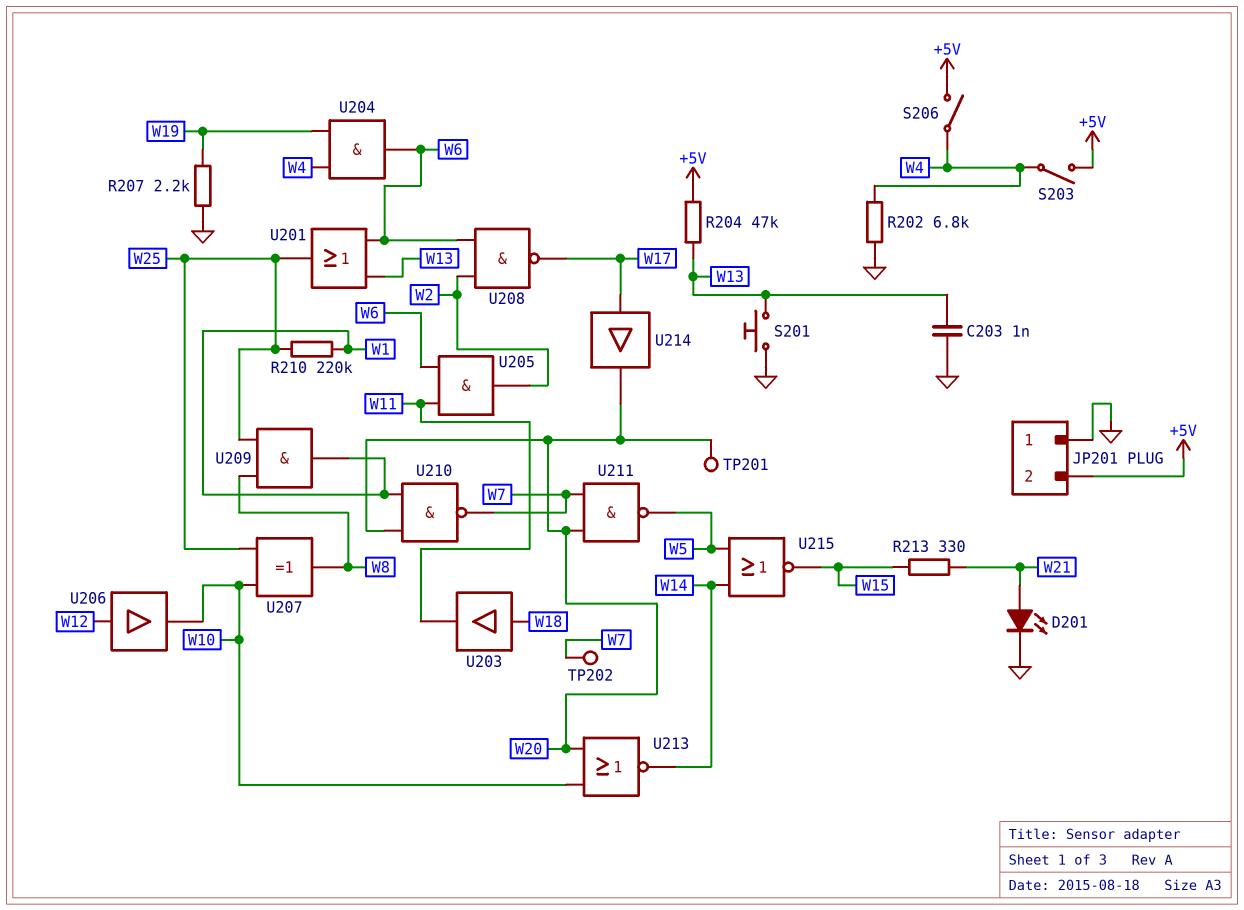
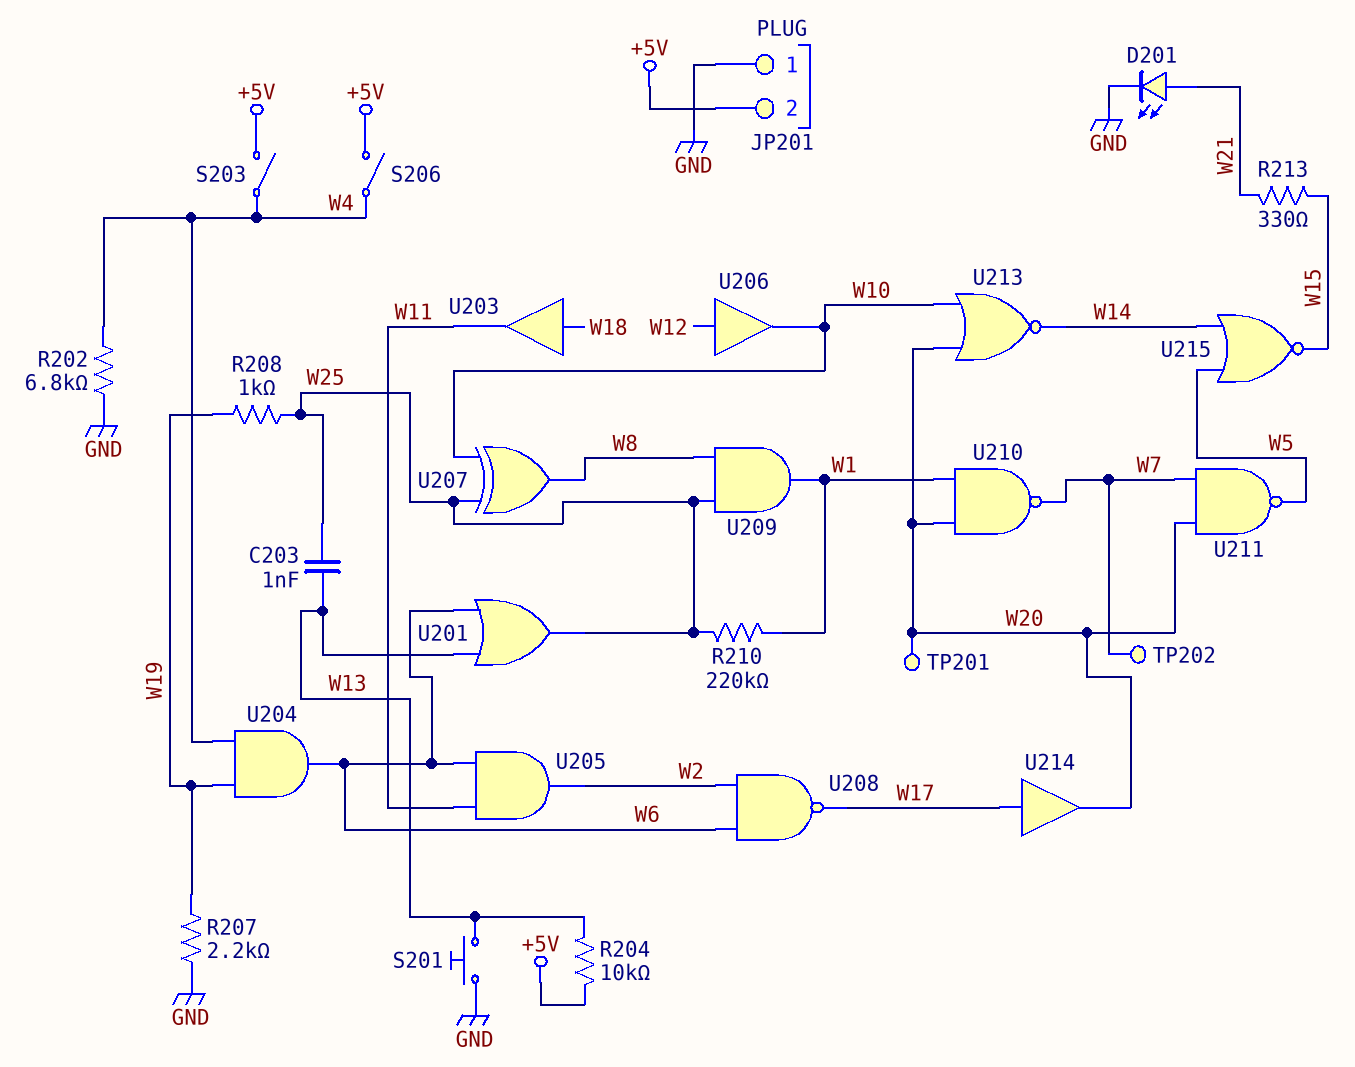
C203: 1nF (GND, W13) -> 1nF (W13, W25)
R204: 47k (+5V, W13) -> 10k (+5V, W13)
R208: none -> 1k (W19, W25)

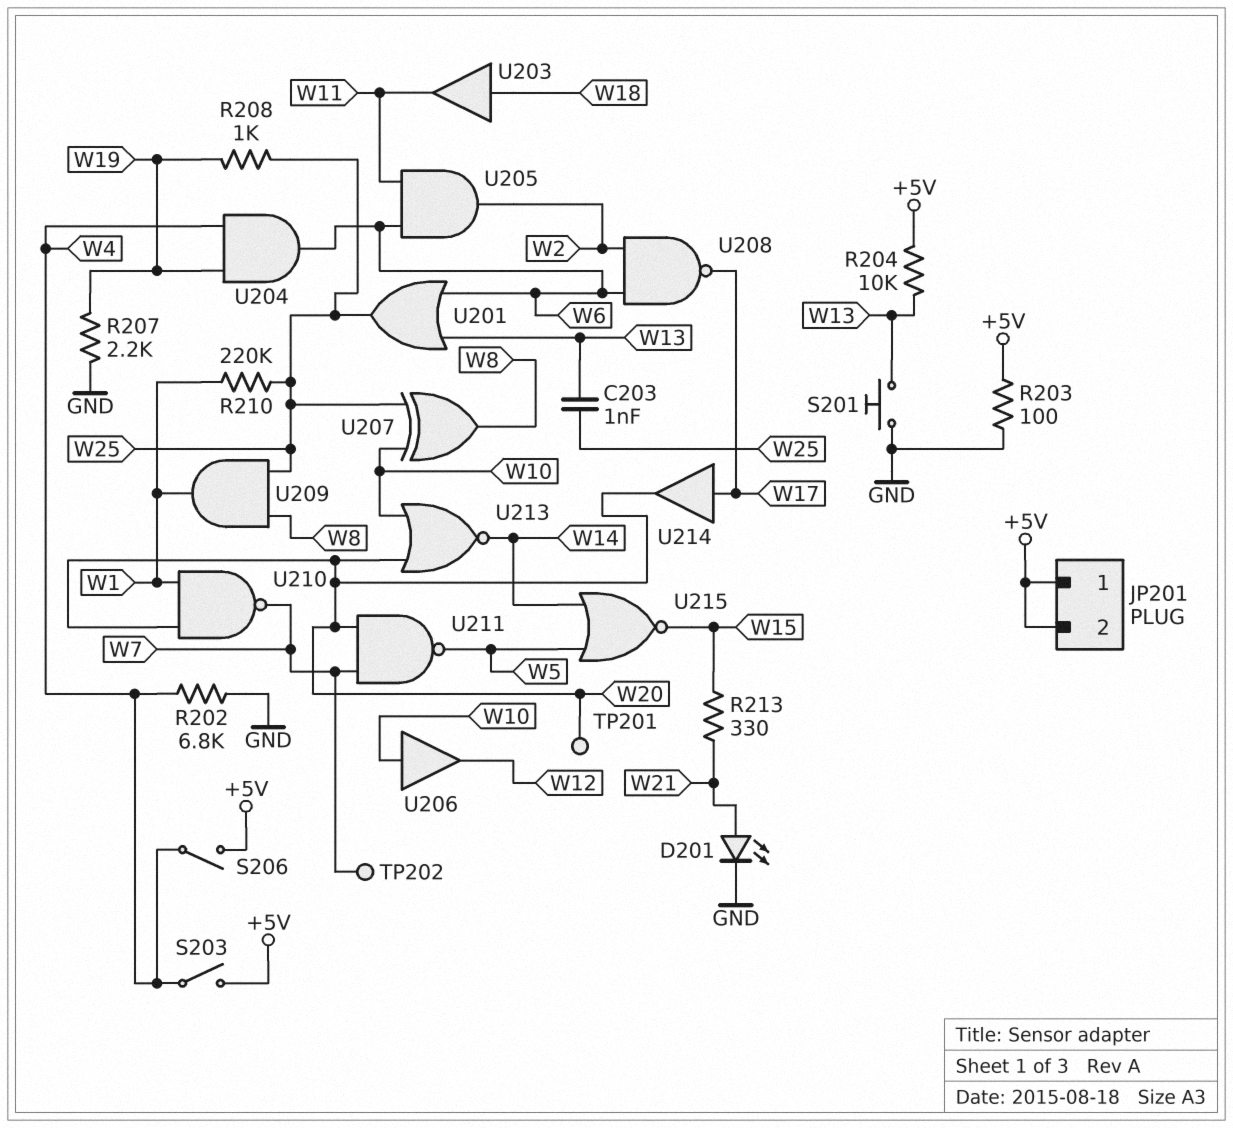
JP201 pin 1: GND -> +5V
R203: none -> 100 (+5V, GND)
U206: buffer (in W12, out W10) -> buffer (in W10, out W12)

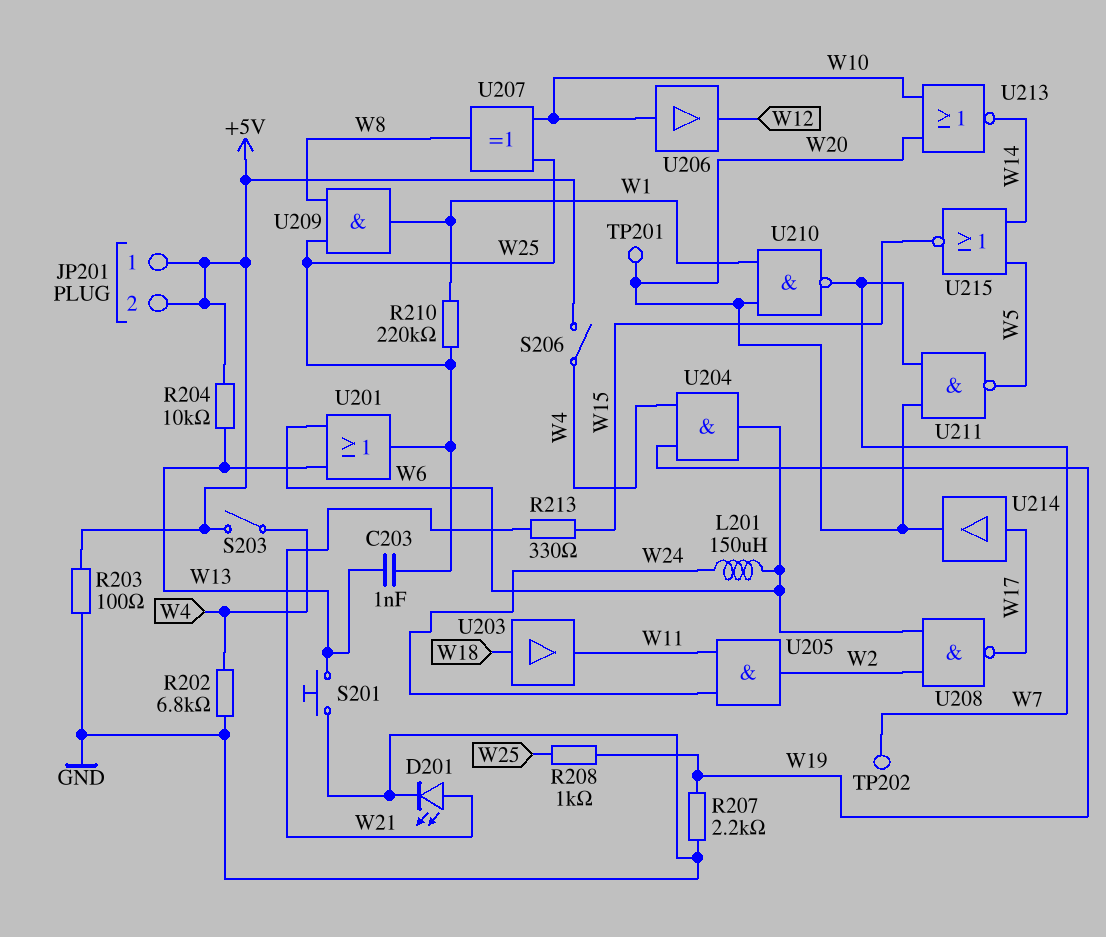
L201: none -> 150uH (W6, W24)
U205: AND (in W6, in W11, out W2) -> AND (in W11, in W24, out W2)

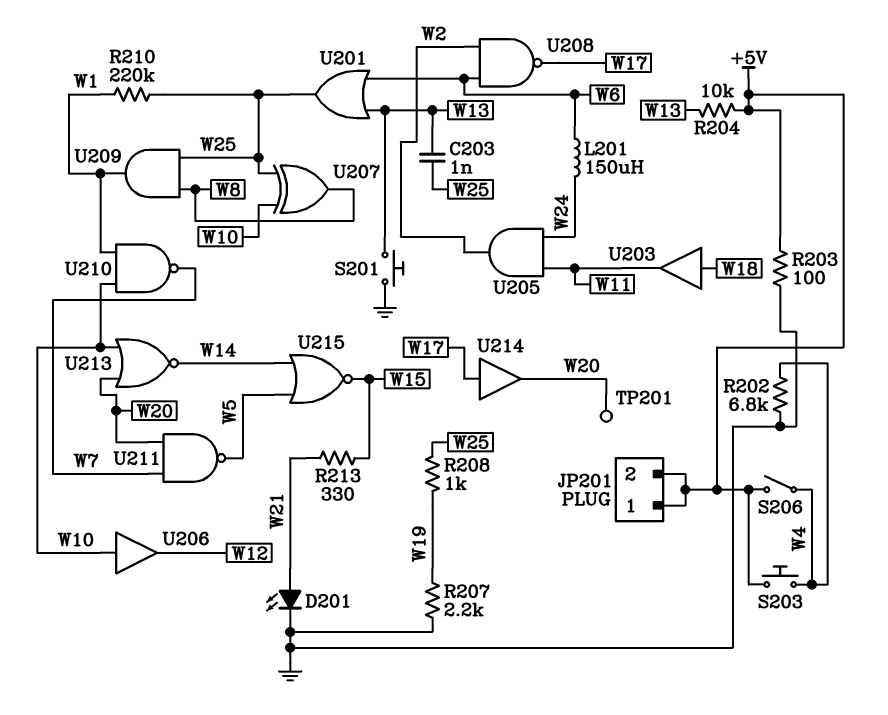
S203: switch (+5V, W4) -> button (+5V, W4)
TP202: test point (W7) -> none
U204: AND (in W4, in W19, out W6) -> none
U210: NAND (in W1, in W20, out W7) -> NAND (in W1, in W10, out W7)

